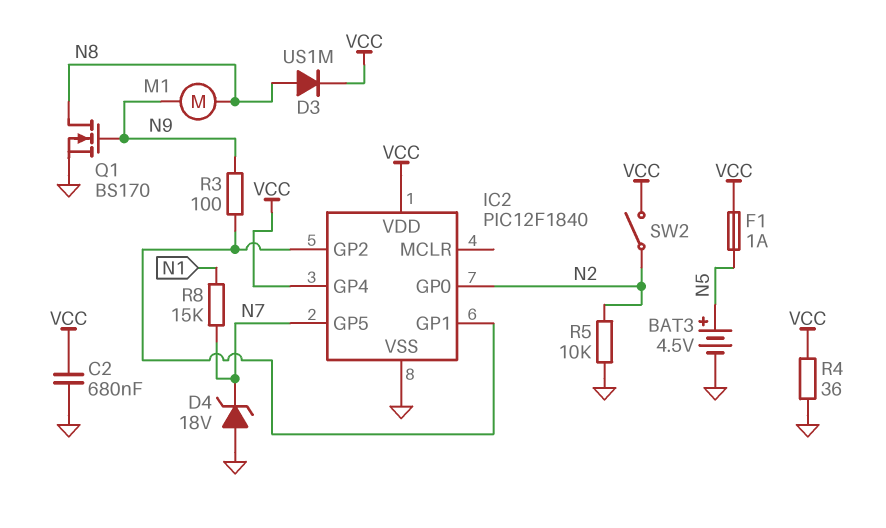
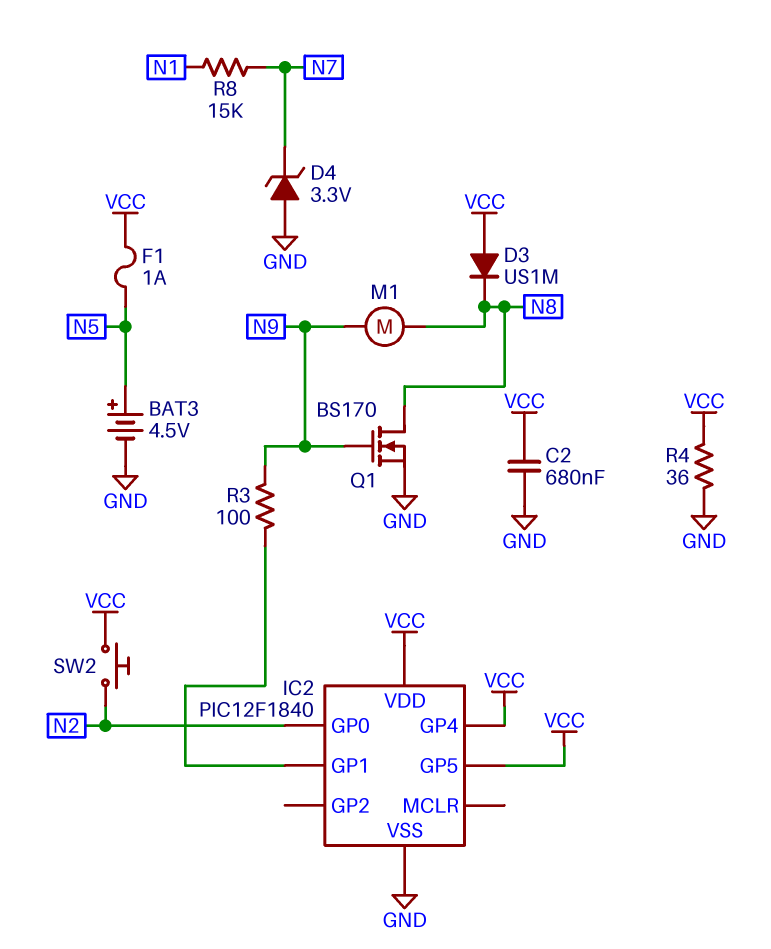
D3: diode US1M (A N8, K VCC) -> diode US1M (A VCC, K N8)
D4: zener 18V (A GND, K N7) -> zener 3.3V (A GND, K N7)
IC2 pin GP2: IC2/GP1 -> none
IC2 pin GP5: N7 -> VCC
R5: 10k (GND, N2) -> none
SW2: switch (N2, VCC) -> button (N2, VCC)

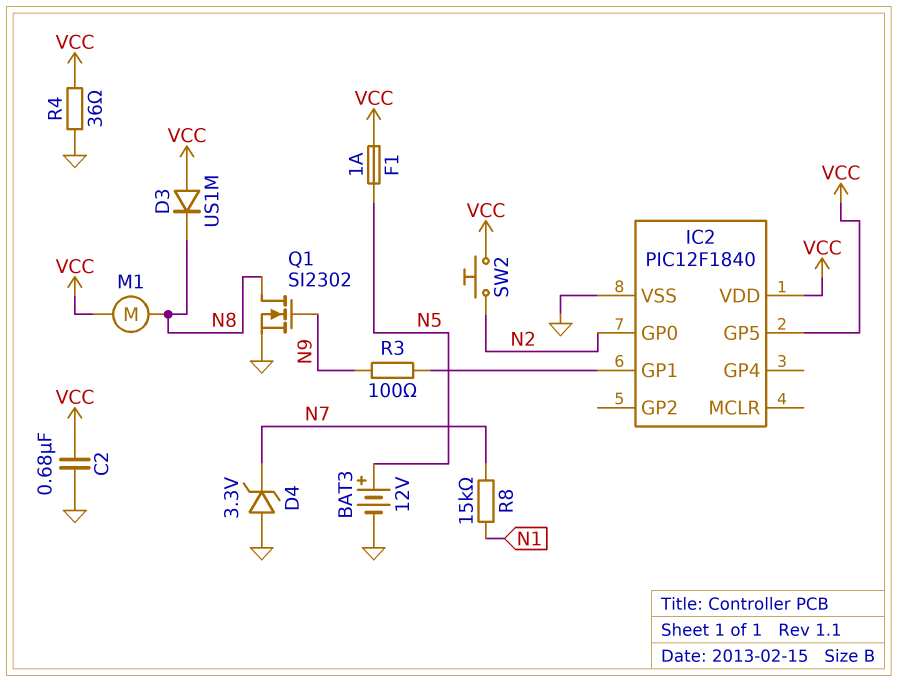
BAT3: 4.5V (plus N5, minus GND) -> 12V (plus N5, minus GND)
IC2 pin GP4: VCC -> none
M1: motor (N8, N9) -> motor (N8, VCC)
Q1: NMOS BS170 (G N9, D N8, S GND) -> NMOS SI2302 (G N9, D N8, S GND)

